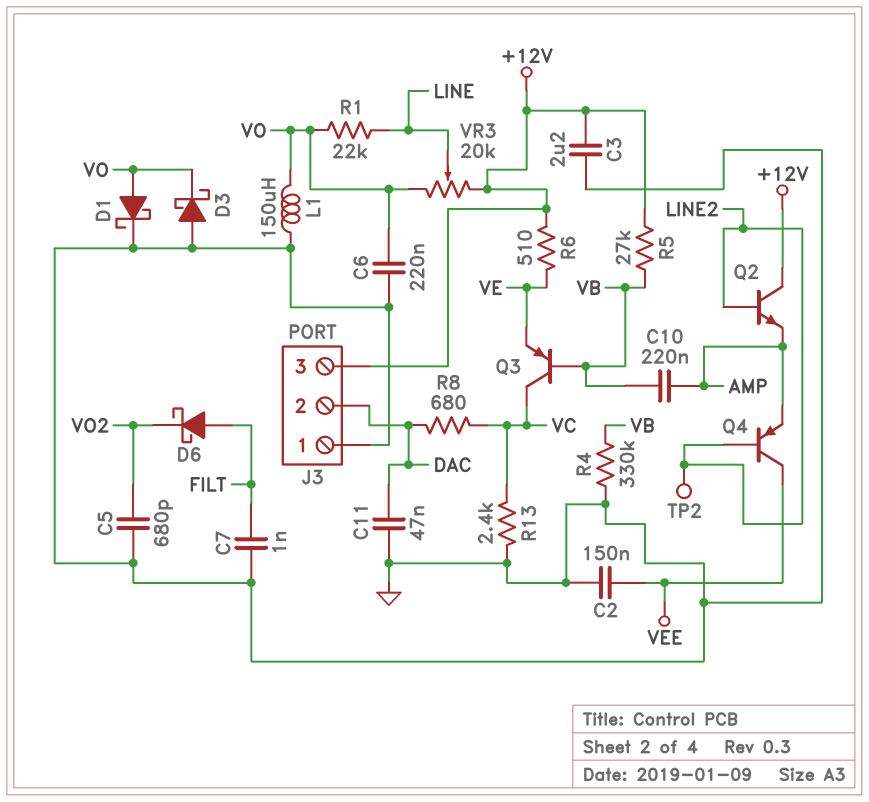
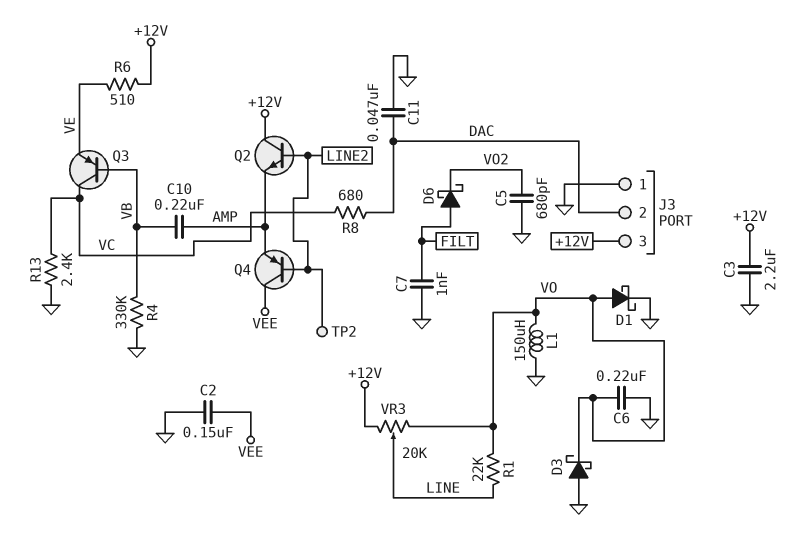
R5: 27k (+12V, VB) -> none

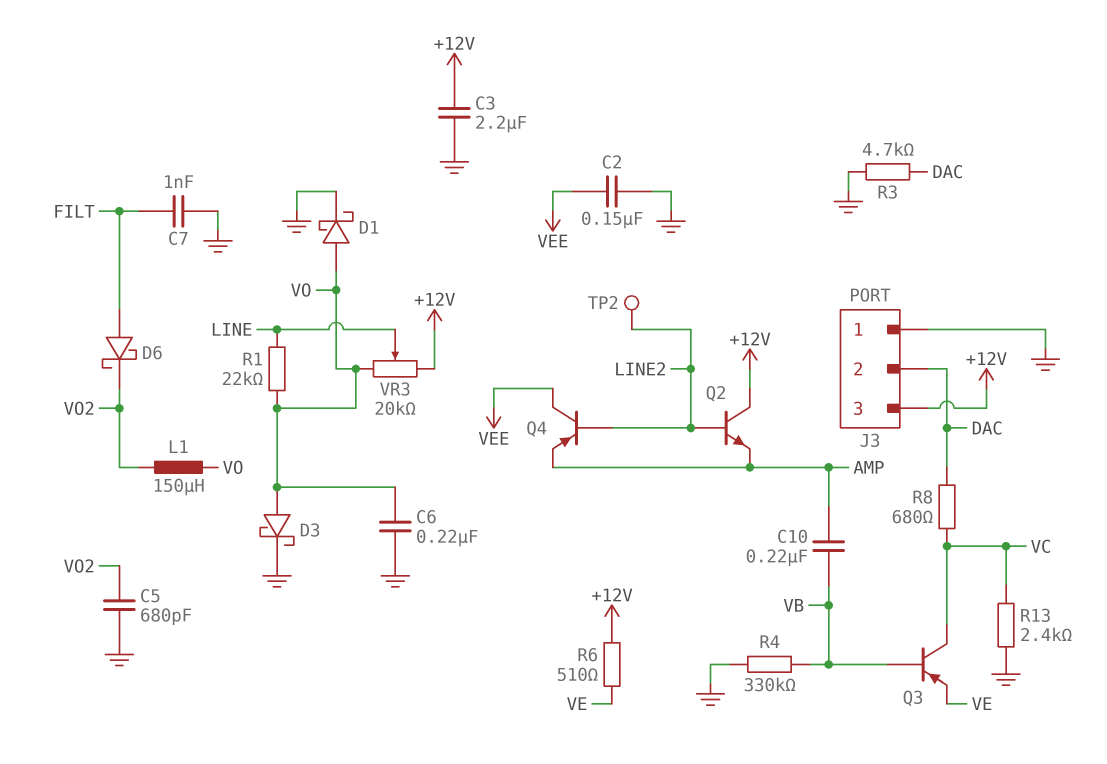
C11: 47nF (DAC, GND) -> none
D3: schottky (A GND, K VO) -> schottky (A VO, K GND)
L1: 150uH (GND, VO) -> 150uH (VO, VO2)
R3: none -> 4.7k (DAC, GND)

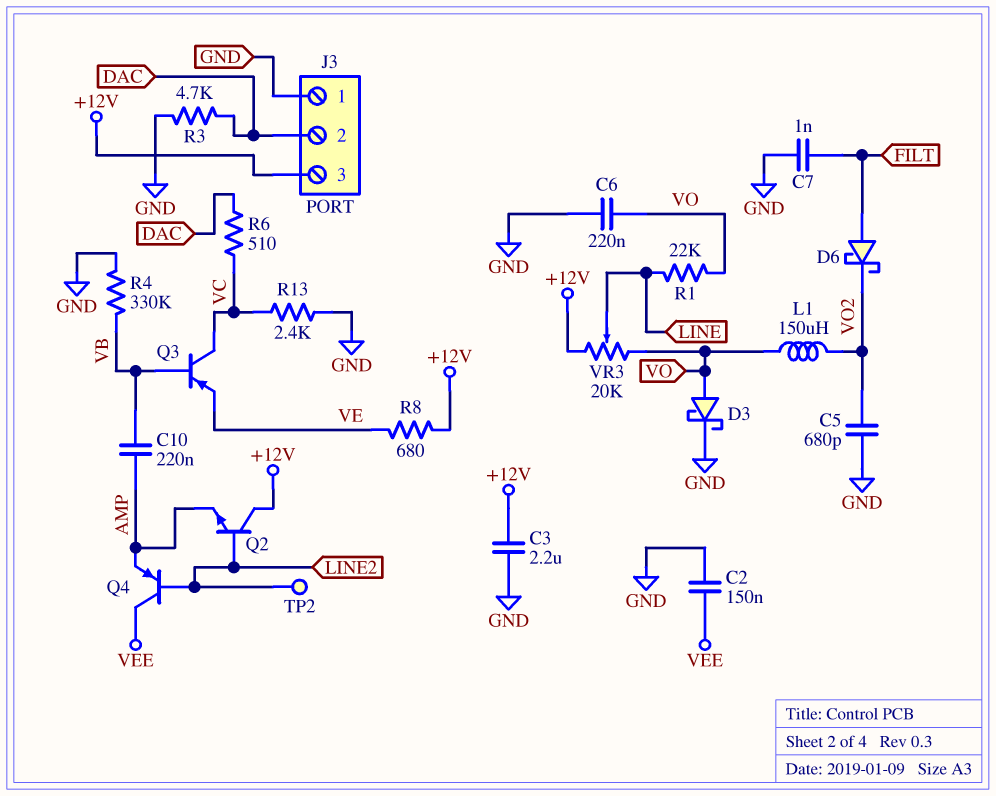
D1: schottky (A VO, K GND) -> none
R6: 510 (+12V, VE) -> 510 (DAC, VC)
R8: 680 (DAC, VC) -> 680 (+12V, VE)

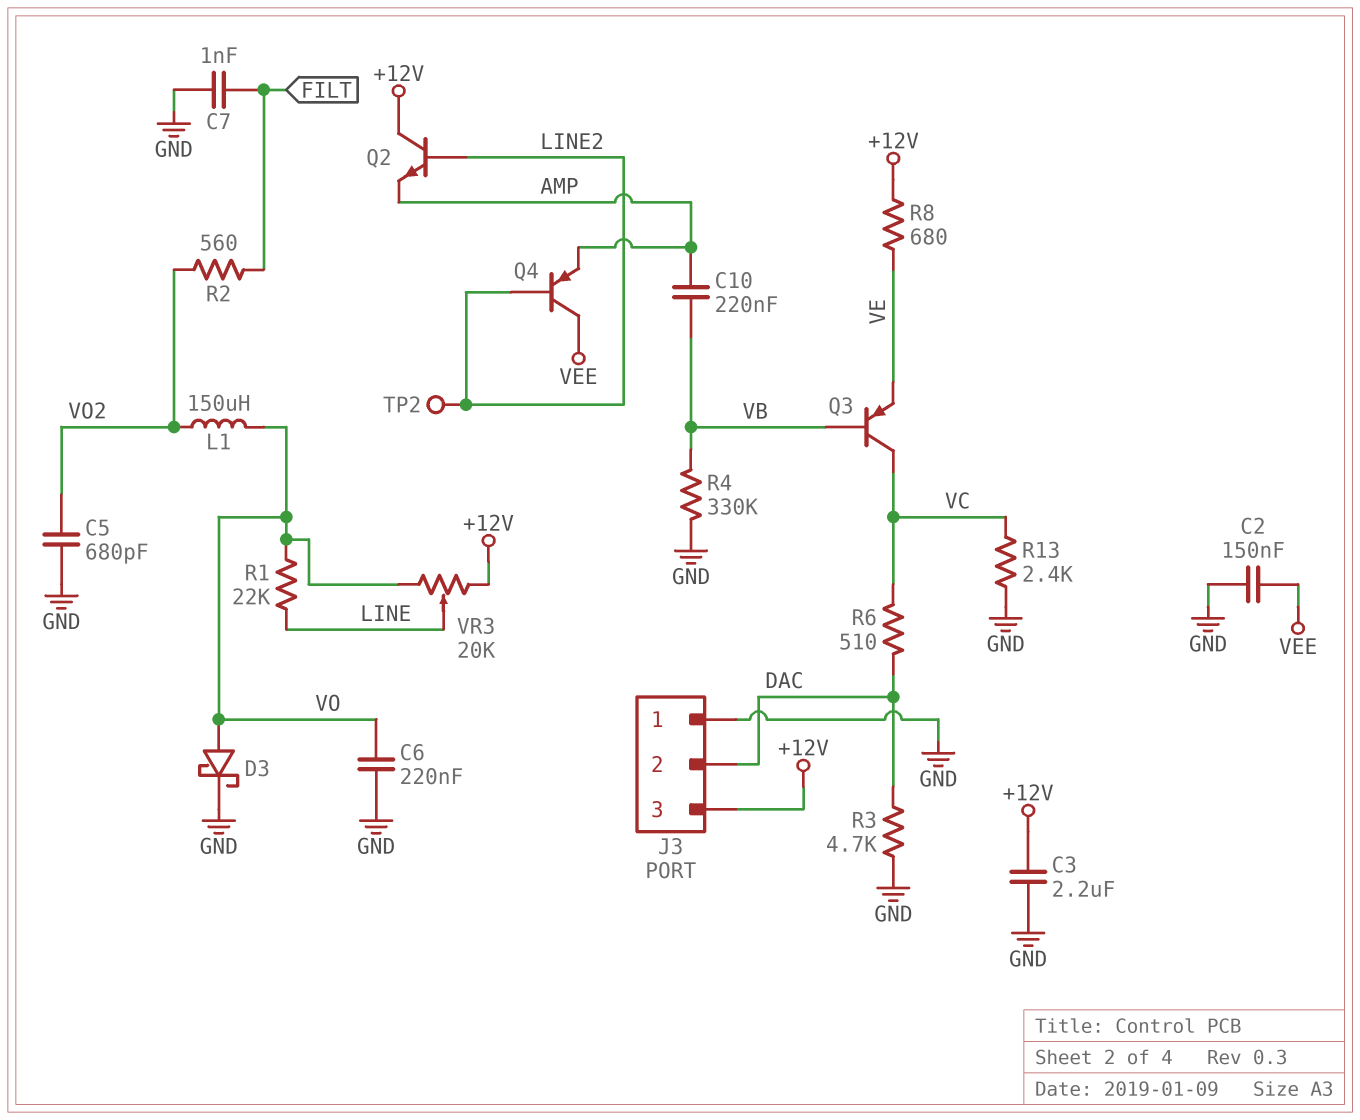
D6: schottky (A FILT, K VO2) -> none
R2: none -> 560 (FILT, VO2)

